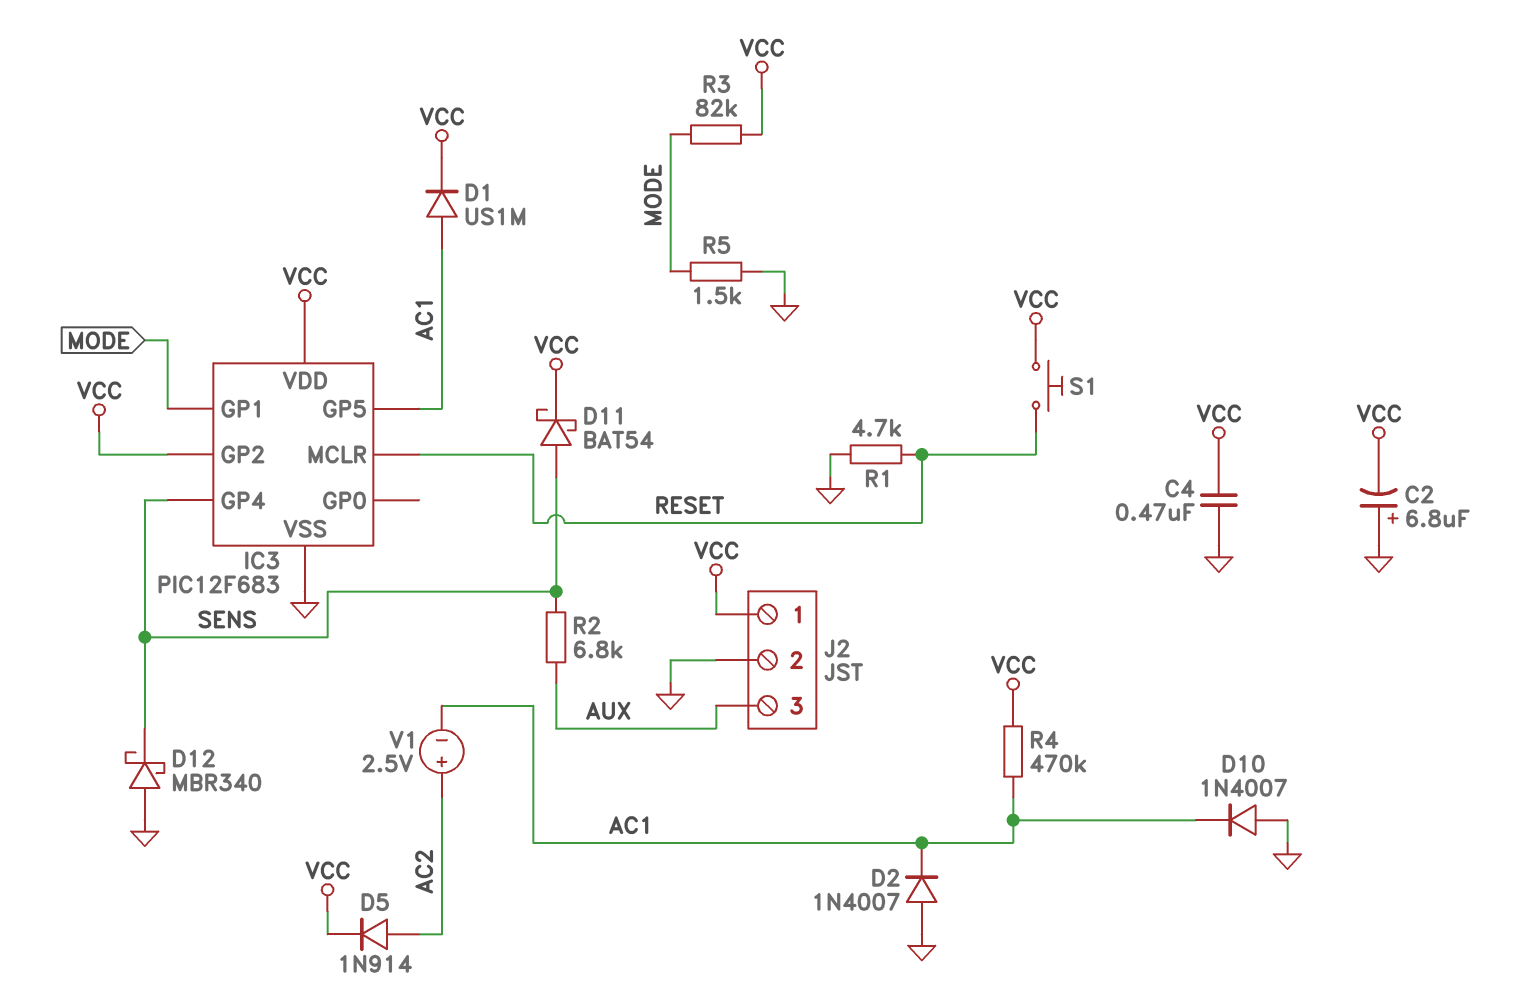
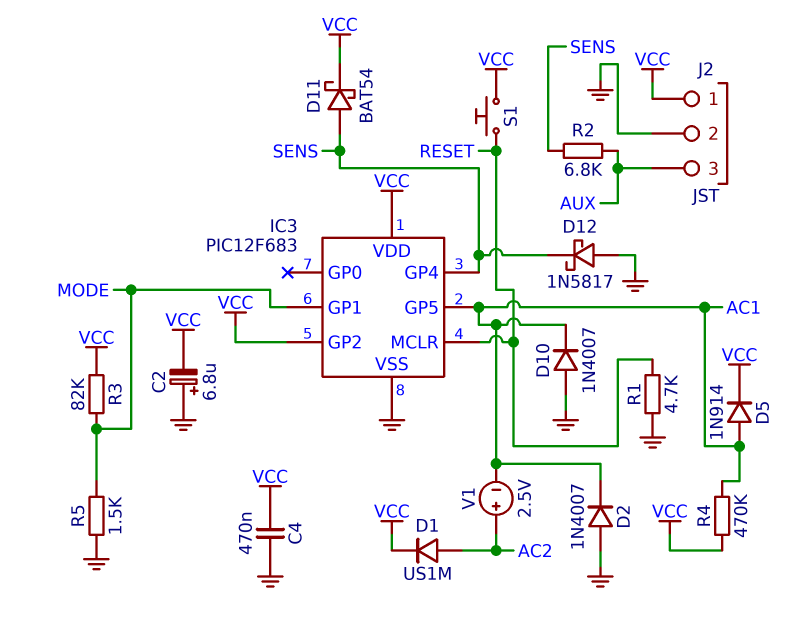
D1: diode US1M (A AC1, K VCC) -> diode US1M (A AC2, K VCC)
D5: diode 1N914 (A AC2, K VCC) -> diode 1N914 (A AC1, K VCC)
D12: schottky MBR340 (A GND, K SENS) -> schottky 1N5817 (A GND, K SENS)

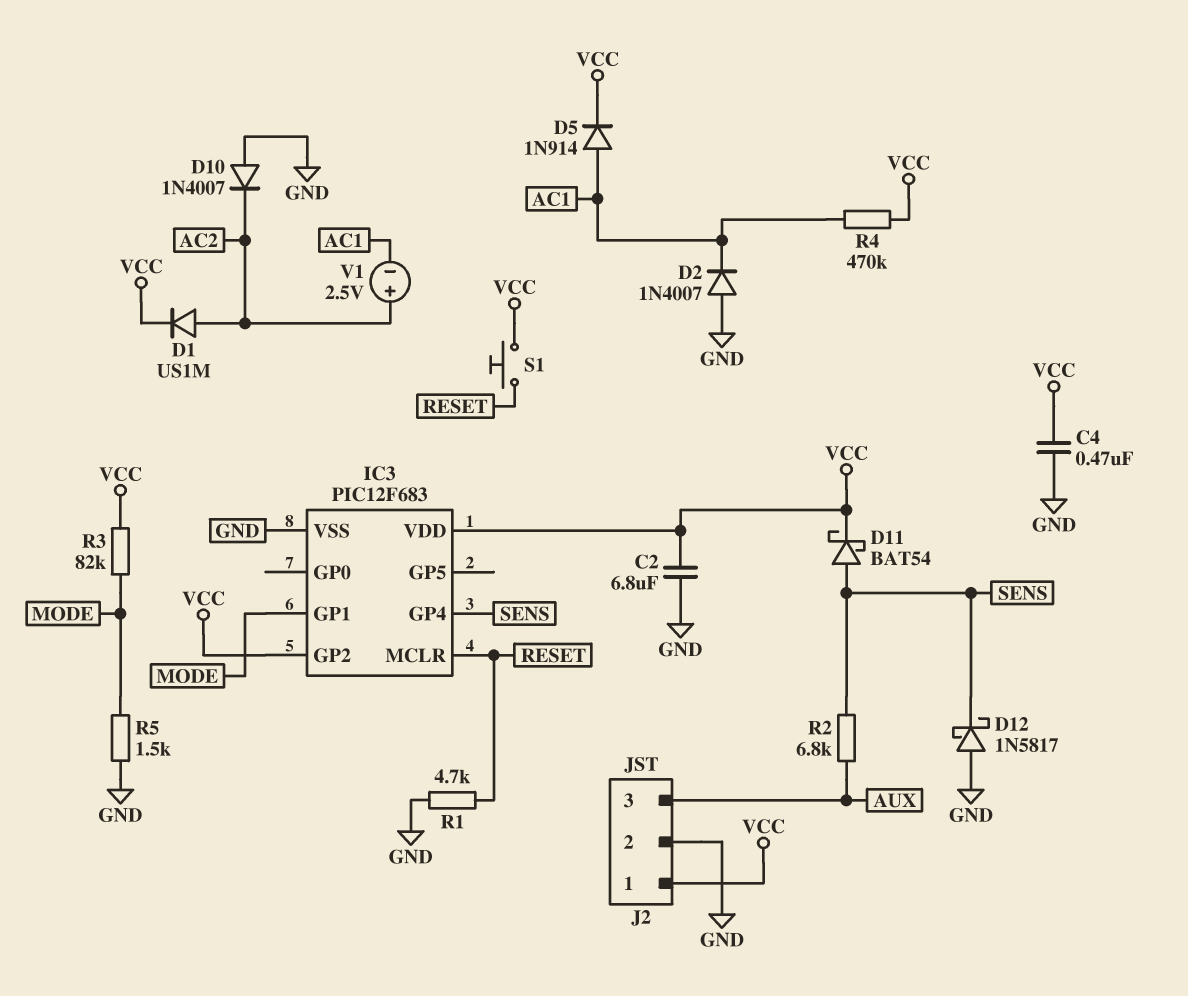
C2: 6.8uF (plus GND, minus VCC) -> 6.8uF (GND, VCC)
D10: diode 1N4007 (A GND, K AC1) -> diode 1N4007 (A GND, K AC2)
IC3 pin GP5: AC1 -> none

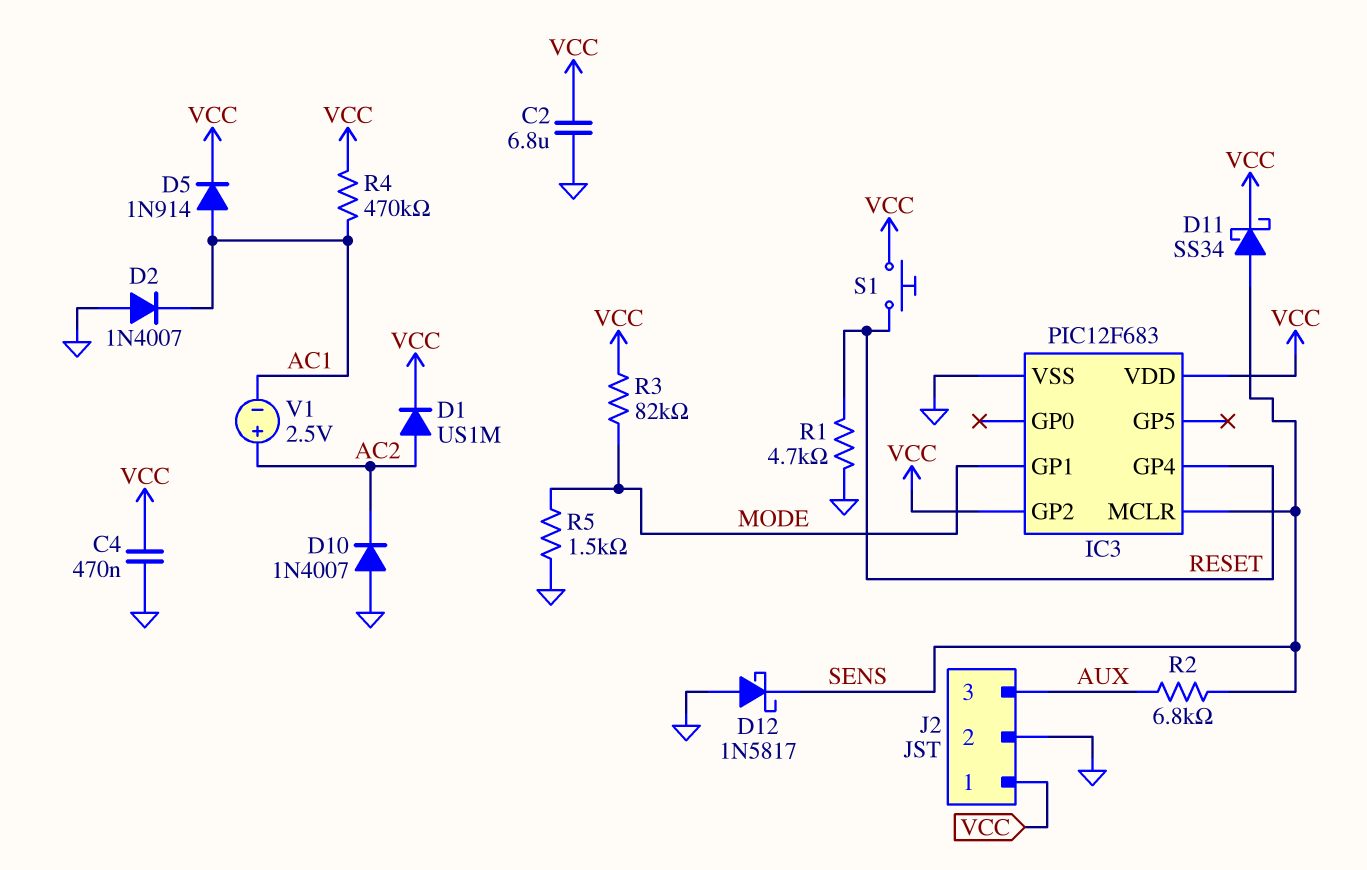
D11: schottky BAT54 (A SENS, K VCC) -> schottky SS34 (A SENS, K VCC)
IC3 pin GP4: SENS -> RESET
IC3 pin MCLR: RESET -> SENS

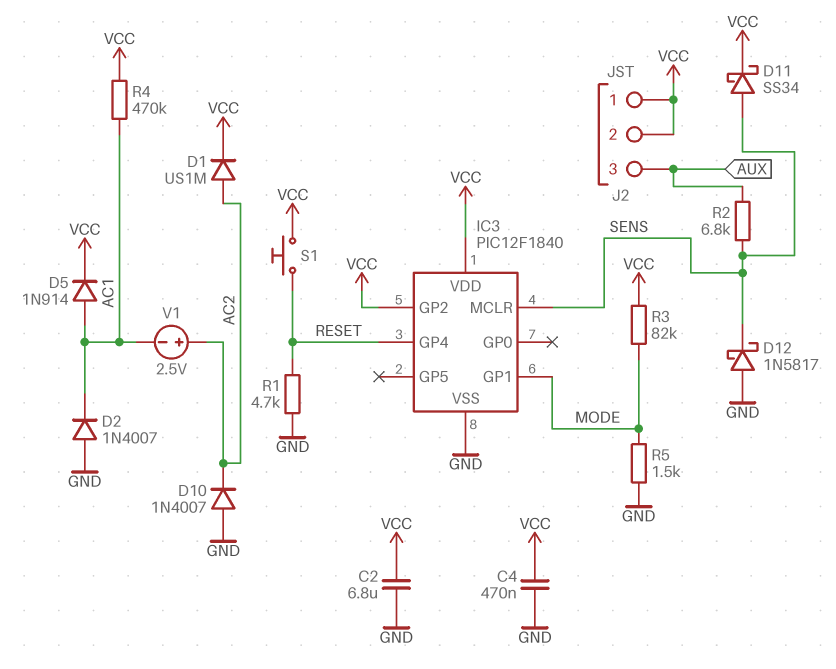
IC3: PIC12F683 -> PIC12F1840
J2 pin 2: GND -> VCC

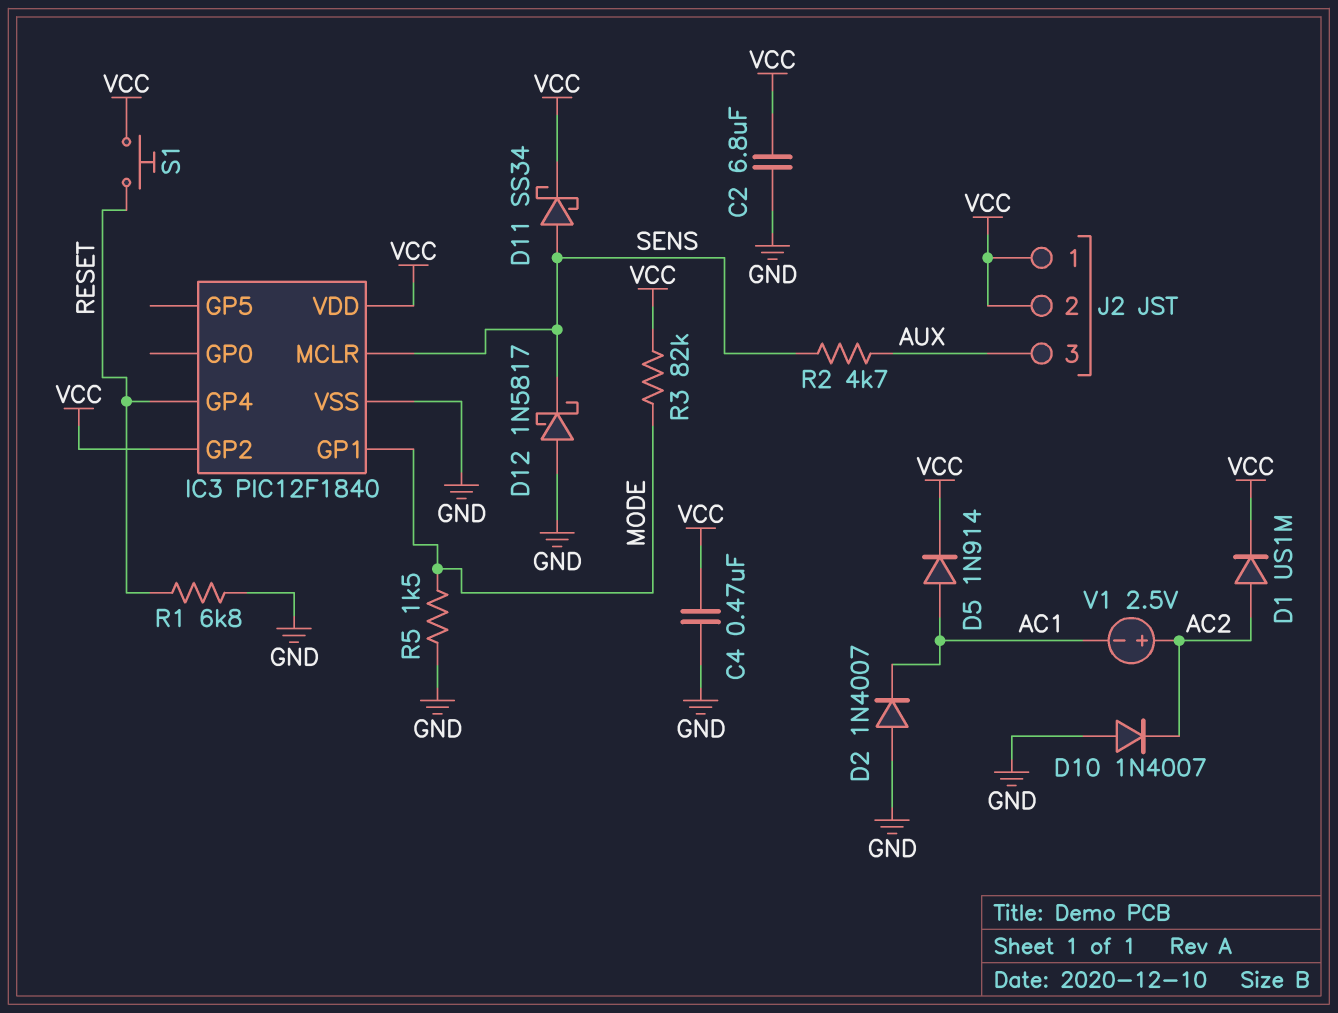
R1: 4.7k (GND, RESET) -> 6.8k (GND, RESET)
R2: 6.8k (AUX, SENS) -> 4.7k (AUX, SENS)
R4: 470k (AC1, VCC) -> none

